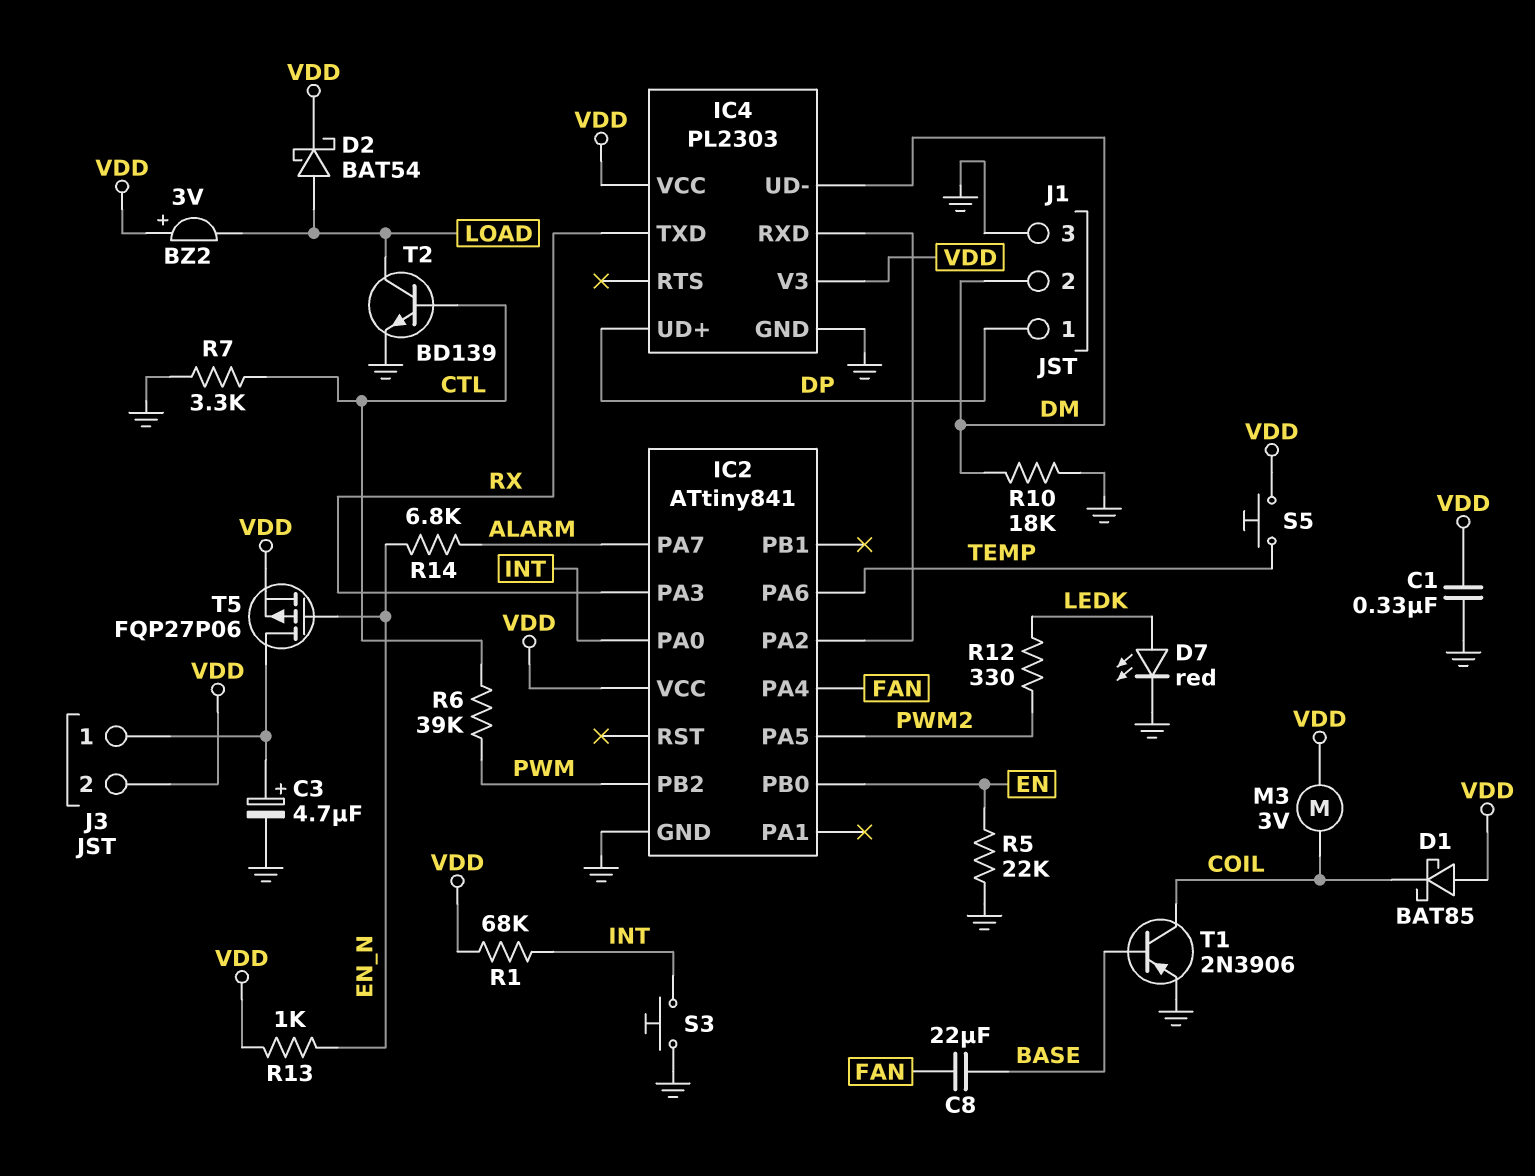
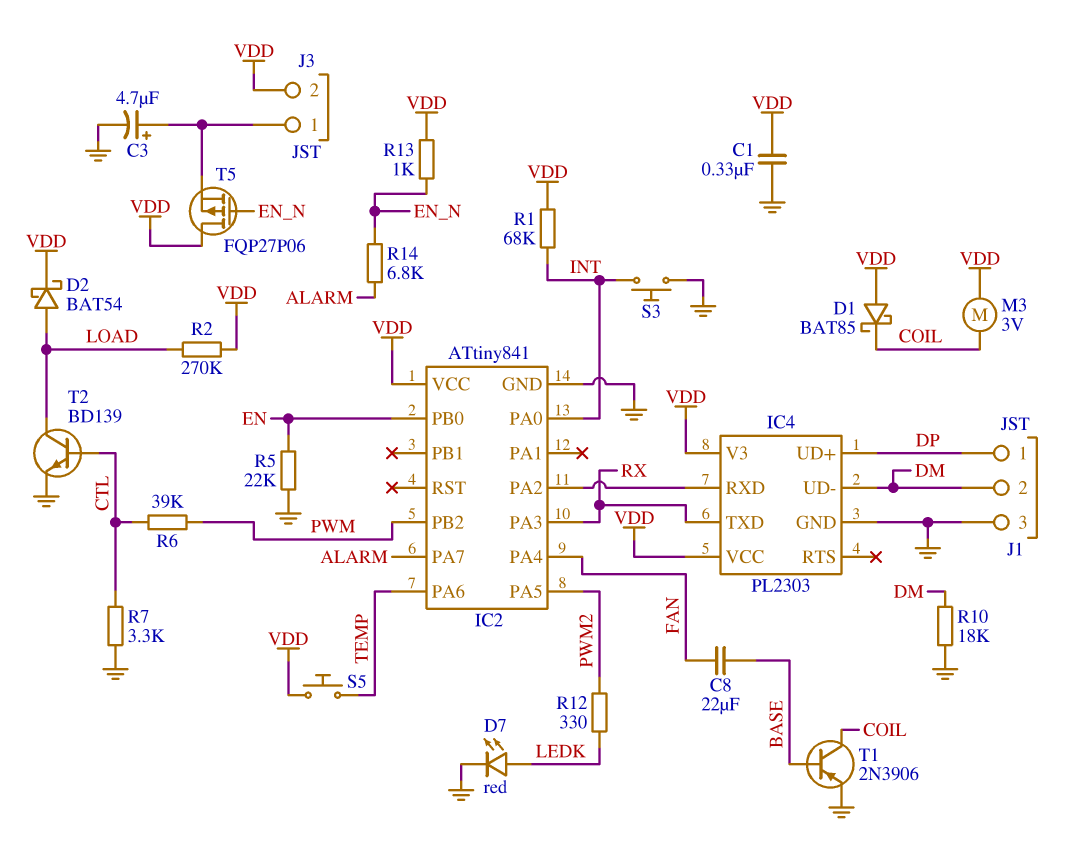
BZ2: buzzer 3V (plus VDD, minus LOAD) -> none
R2: none -> 270k (LOAD, VDD)
T5: PMOS FQP27P06 (G EN_N, D J3/1, S VDD) -> PMOS FQP27P06 (G EN_N, D VDD, S J3/1)

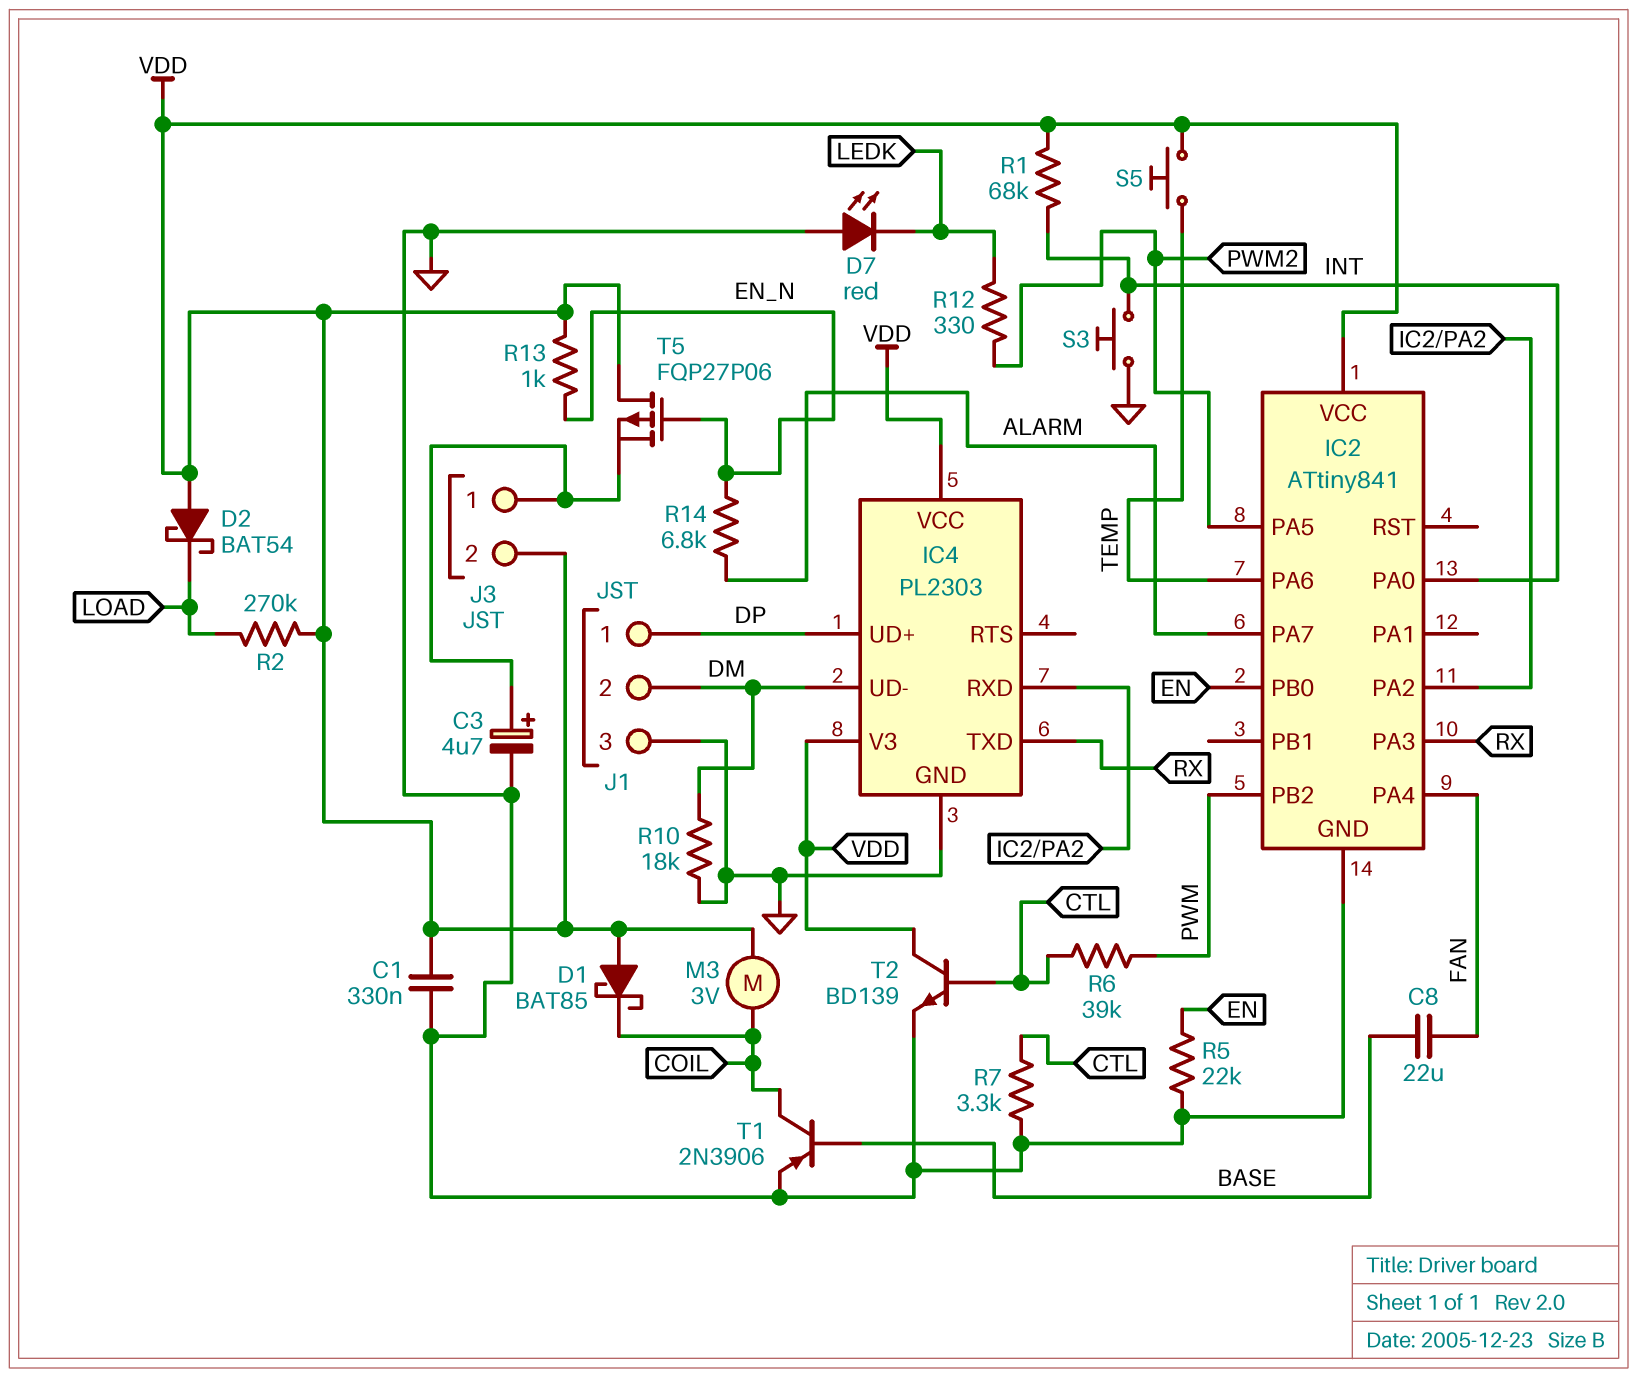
D2: schottky BAT54 (A LOAD, K VDD) -> schottky BAT54 (A VDD, K LOAD)
D7: LED red (A LEDK, K GND) -> LED red (A GND, K LEDK)
T2: NPN BD139 (B CTL, C LOAD, E GND) -> NPN BD139 (B CTL, C VDD, E GND)

